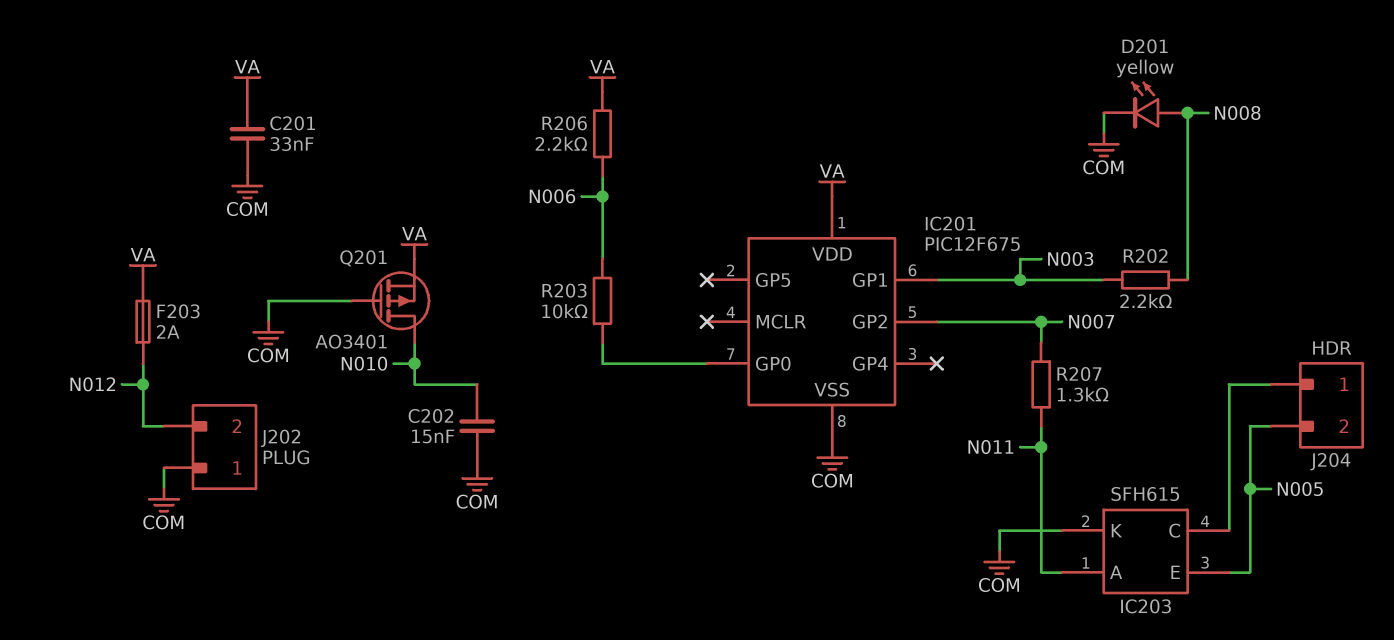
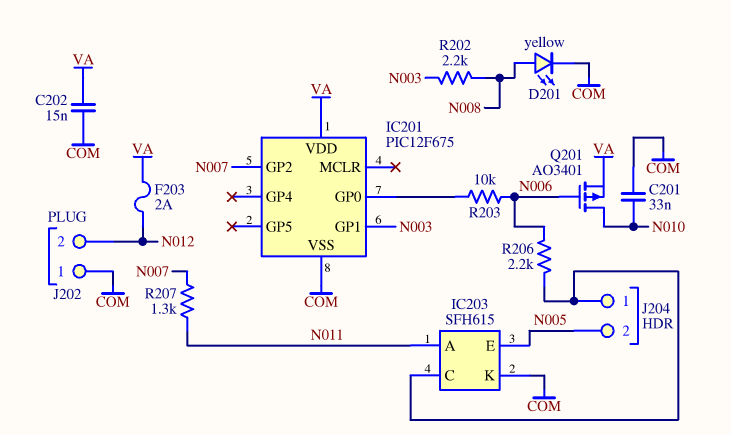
C201: 33nF (COM, VA) -> 33nF (COM, N010)
C202: 15nF (COM, N010) -> 15nF (COM, VA)
Q201: PMOS AO3401 (G COM, D N010, S VA) -> PMOS AO3401 (G N006, D N010, S VA)
R206: 2.2k (N006, VA) -> 2.2k (IC203/C, N006)

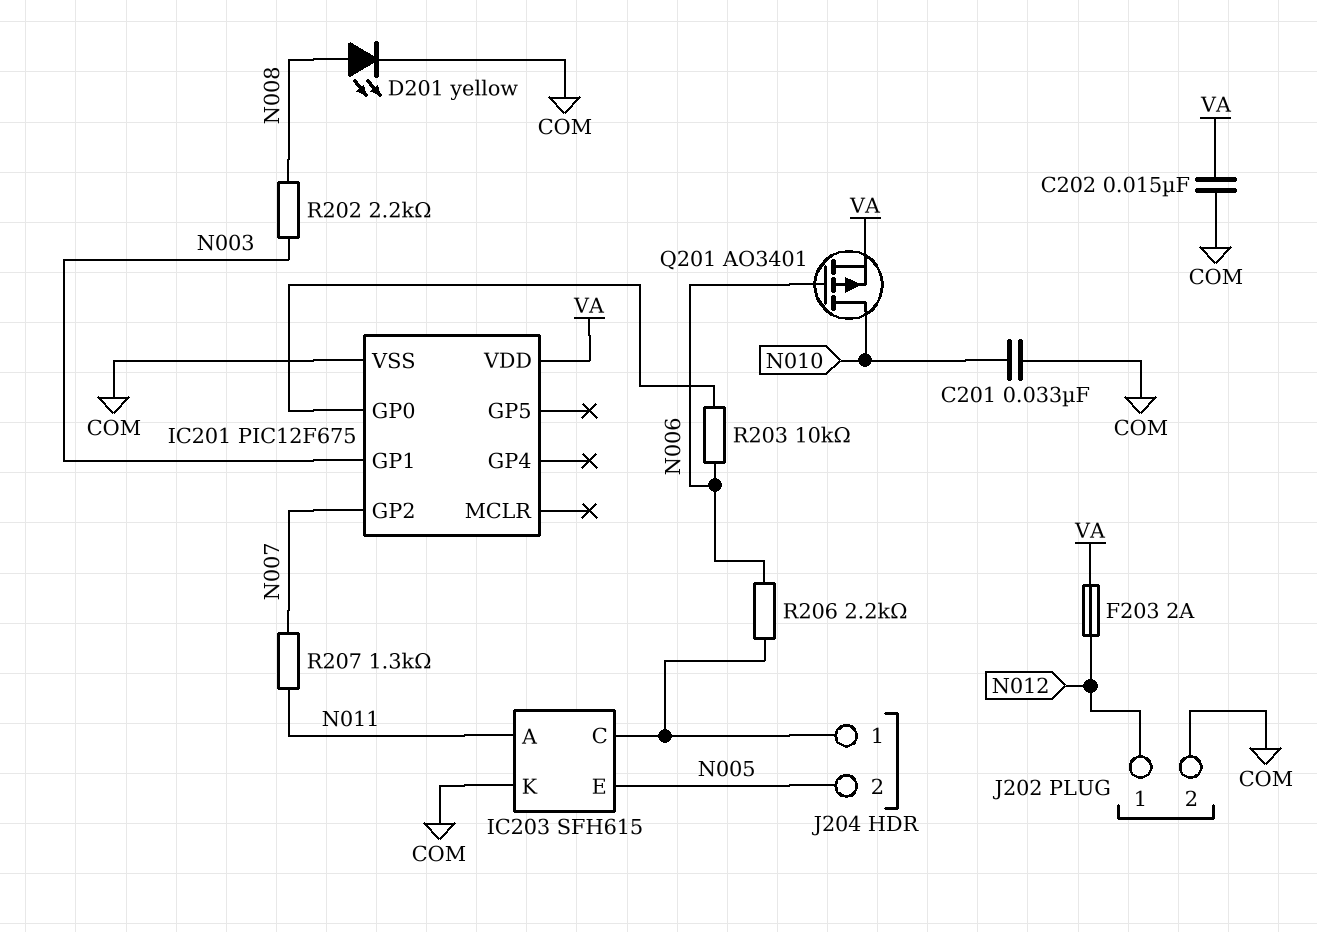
J202 pin 1: COM -> N012
J202 pin 2: N012 -> COM

